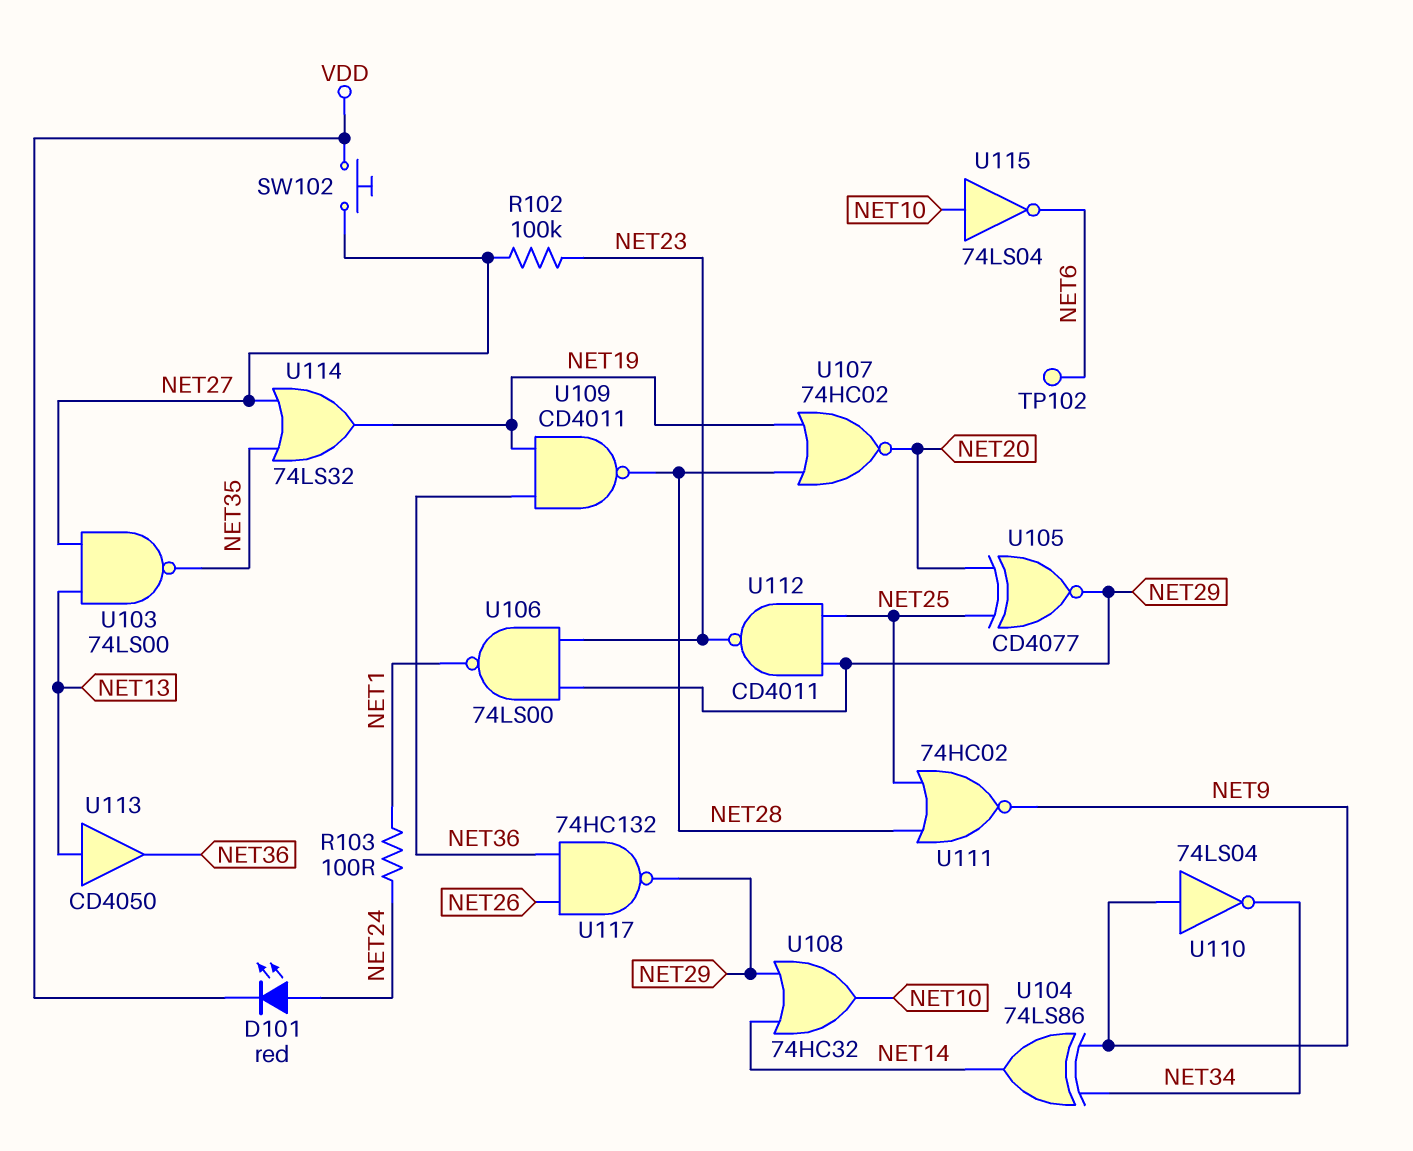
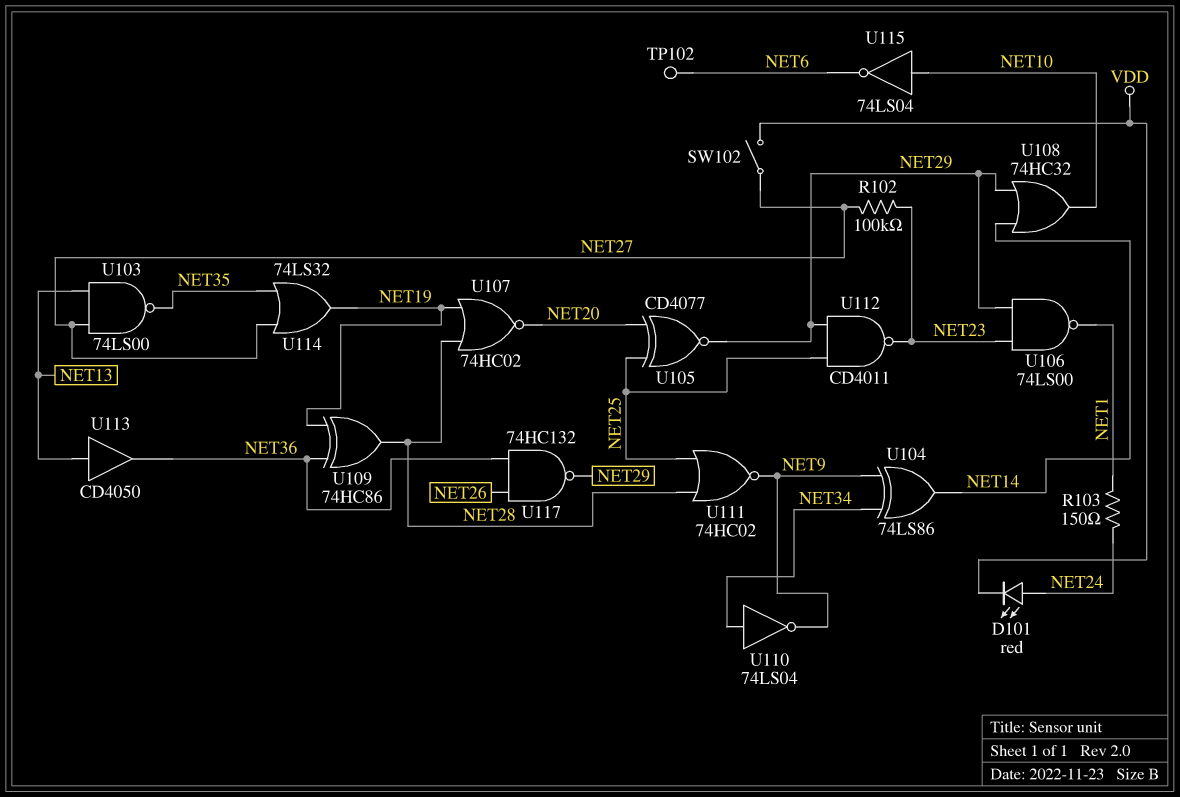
R103: 100 (NET1, NET24) -> 150 (NET1, NET24)
SW102: button (NET27, VDD) -> switch (NET27, VDD)
U109: NAND CD4011 (in NET19, in NET36, out NET28) -> XOR 74HC86 (in NET19, in NET36, out NET28)
U110: NOT 74LS04 (in NET9, out NET34) -> NOT 74LS04 (in NET34, out NET9)

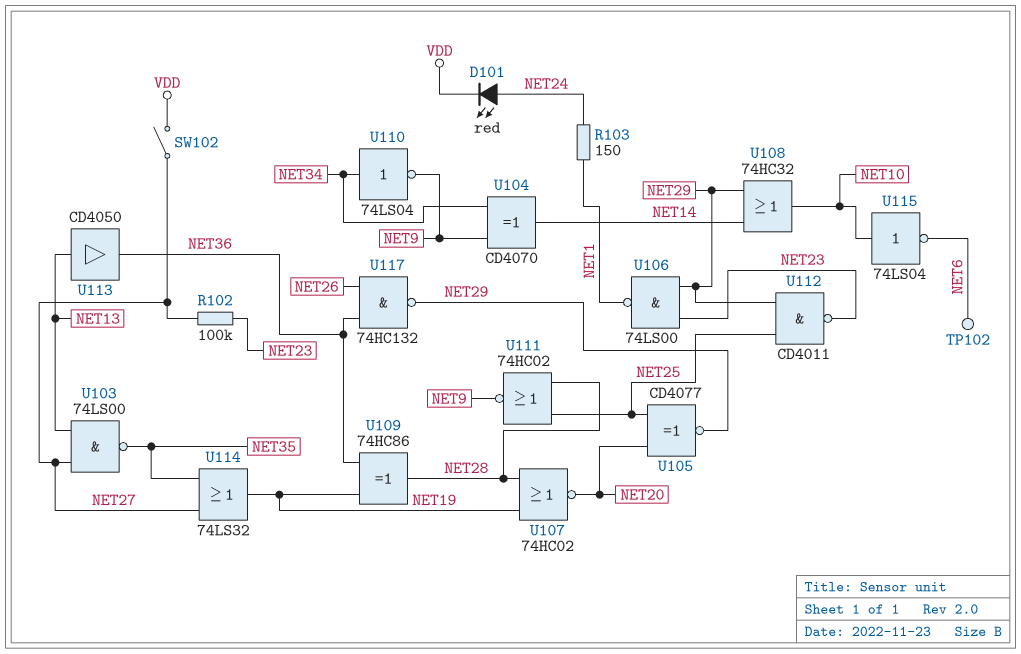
U104: XOR 74LS86 (in NET9, in NET34, out NET14) -> XOR CD4070 (in NET9, in NET34, out NET14)

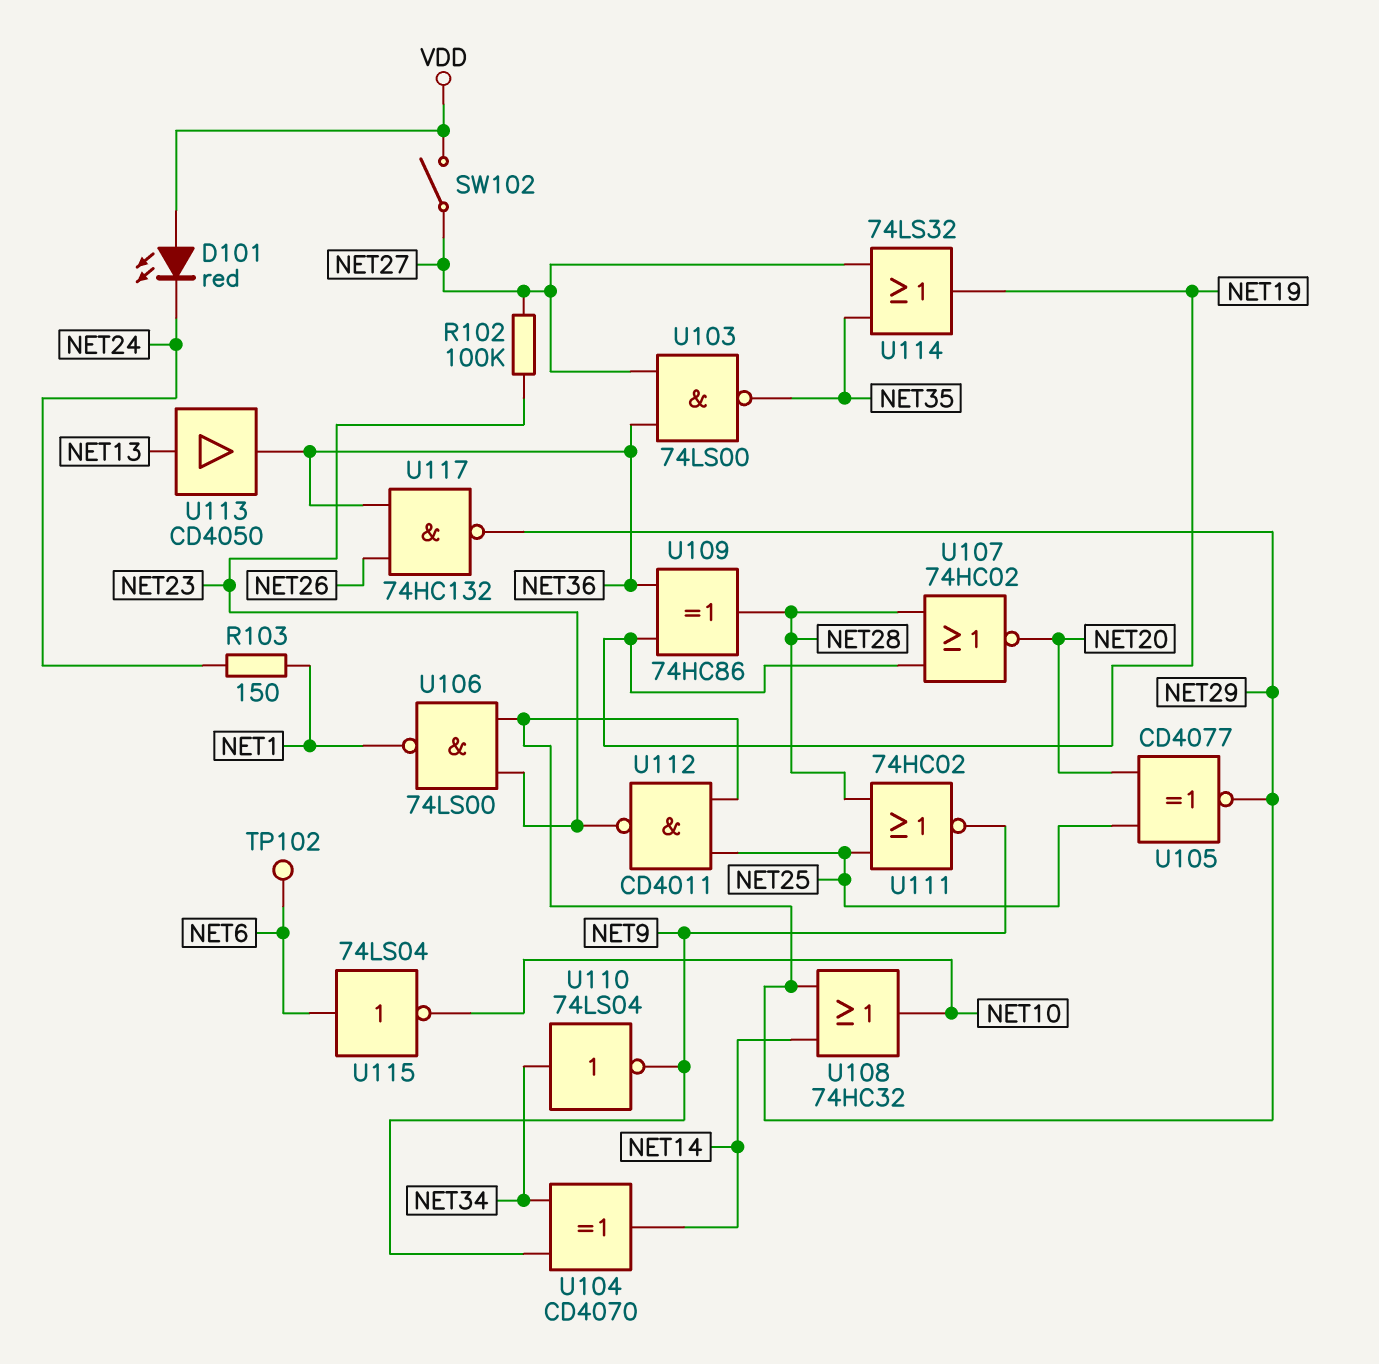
D101: LED red (A NET24, K VDD) -> LED red (A VDD, K NET24)
U103: NAND 74LS00 (in NET13, in NET27, out NET35) -> NAND 74LS00 (in NET27, in NET36, out NET35)
U115: NOT 74LS04 (in NET10, out NET6) -> NOT 74LS04 (in NET6, out NET10)

